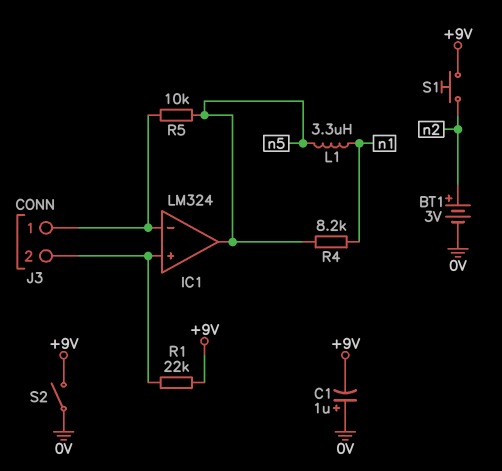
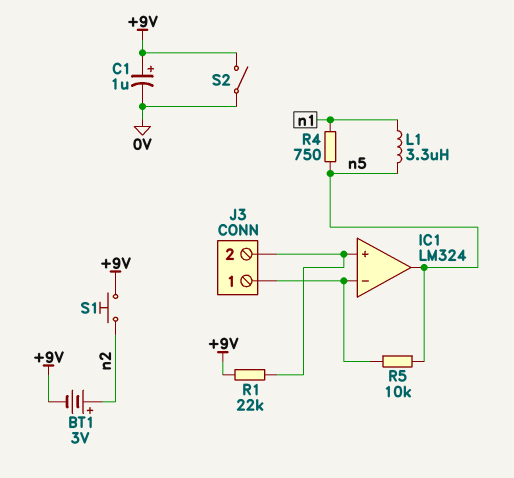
BT1: 3V (plus n2, minus 0V) -> 3V (plus n2, minus +9V)
C1: 1uF (plus 0V, minus +9V) -> 1uF (plus +9V, minus 0V)
R4: 8.2k (n1, n5) -> 750 (n1, n5)

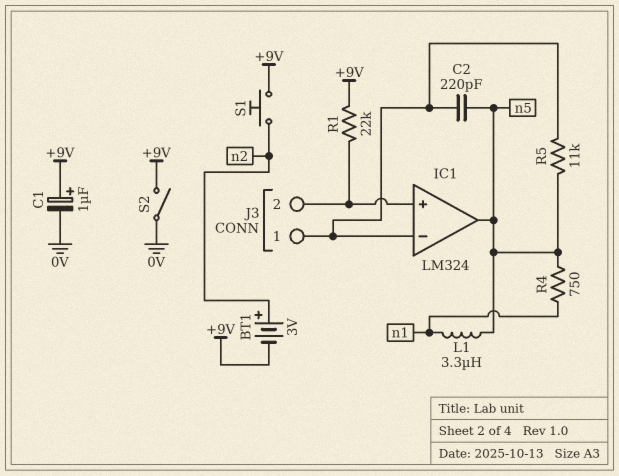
C2: none -> 220pF (IC1/in-, n5)
R5: 10k (IC1/in-, n5) -> 11k (IC1/in-, n5)

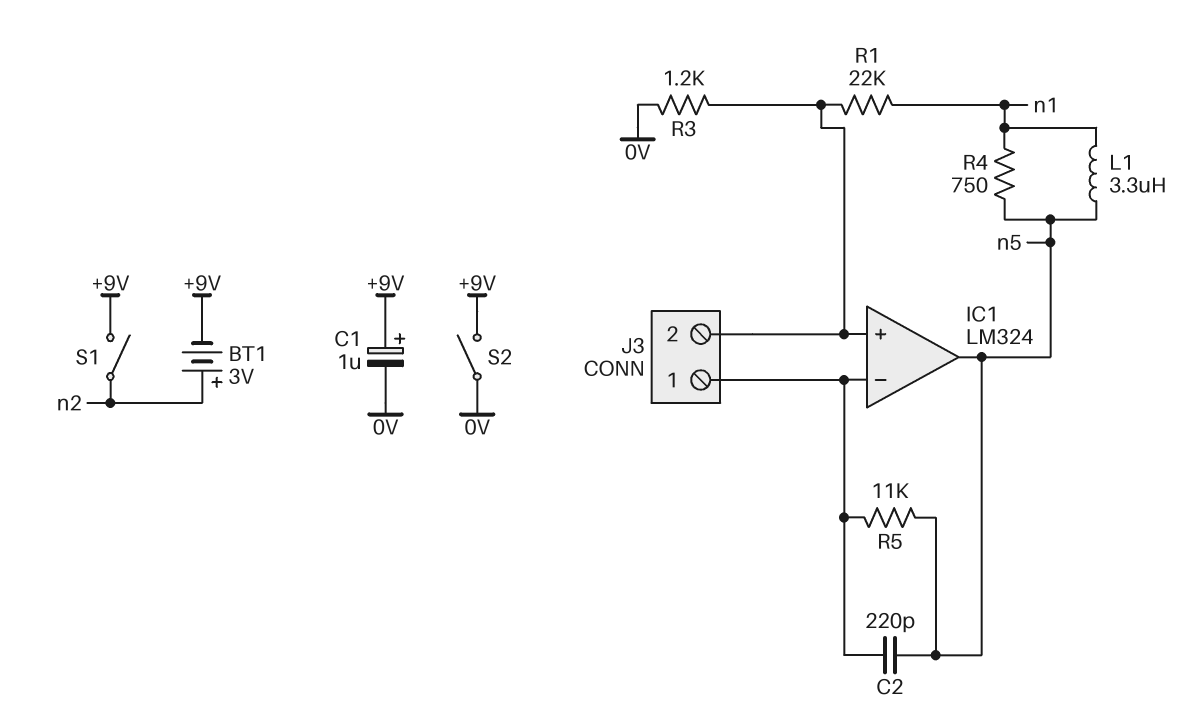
R1: 22k (+9V, IC1/in+) -> 22k (IC1/in+, n1)
R3: none -> 1.2k (0V, IC1/in+)
S1: button (+9V, n2) -> switch (+9V, n2)

